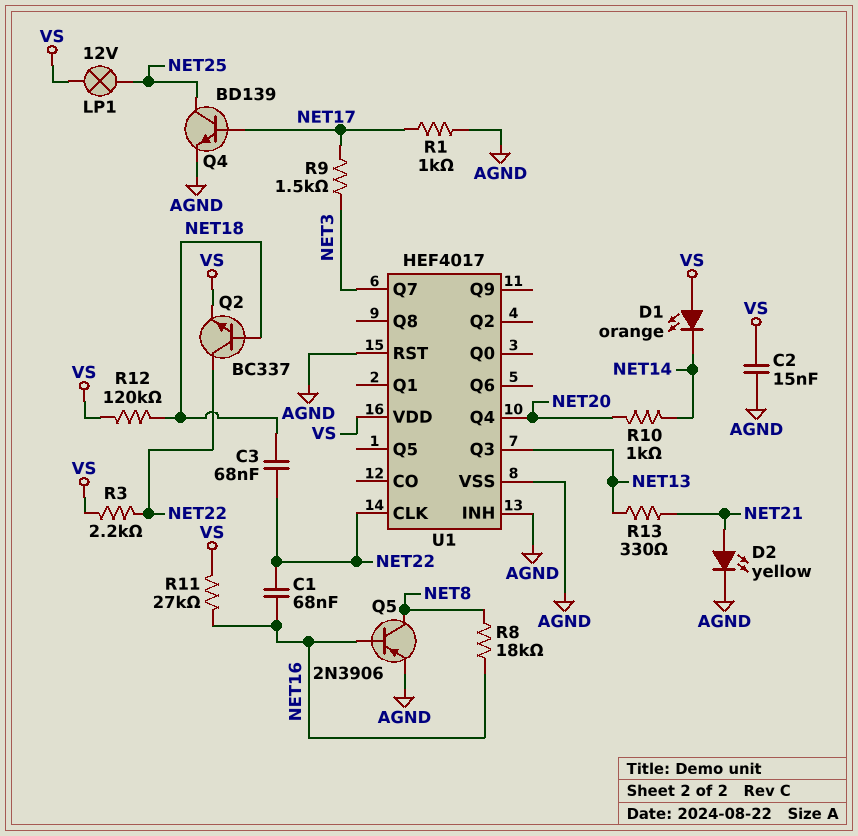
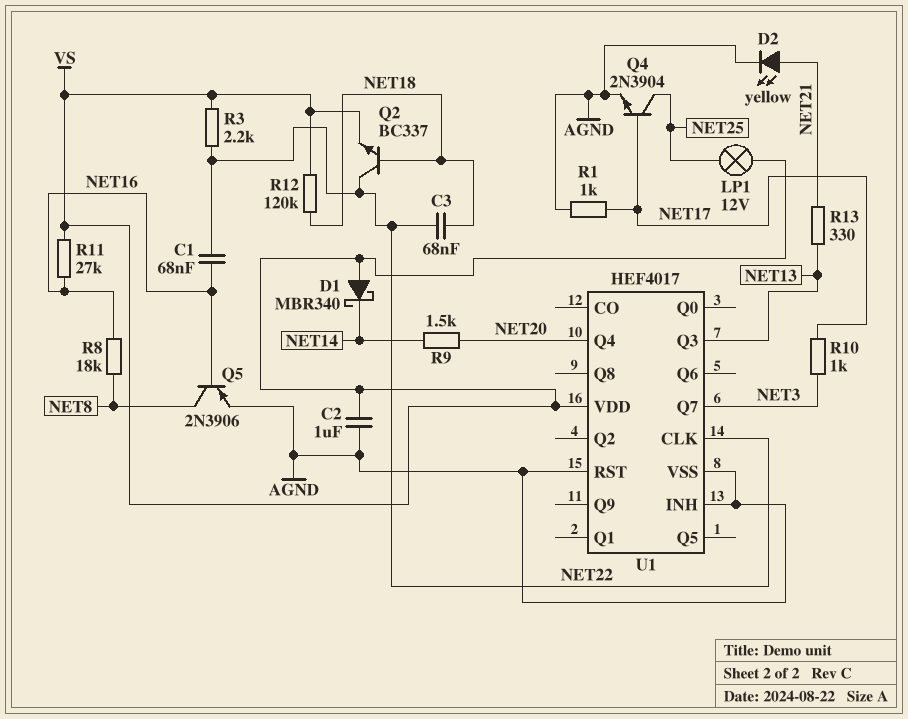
C2: 15nF (AGND, VS) -> 1uF (AGND, VS)
D1: LED orange (A VS, K NET14) -> schottky MBR340 (A VS, K NET14)
Q4: NPN BD139 (B NET17, C NET25, E AGND) -> NPN 2N3904 (B NET17, C NET25, E AGND)
R9: 1.5k (NET3, NET17) -> 1.5k (NET14, NET20)
R10: 1k (NET14, NET20) -> 1k (NET3, NET17)

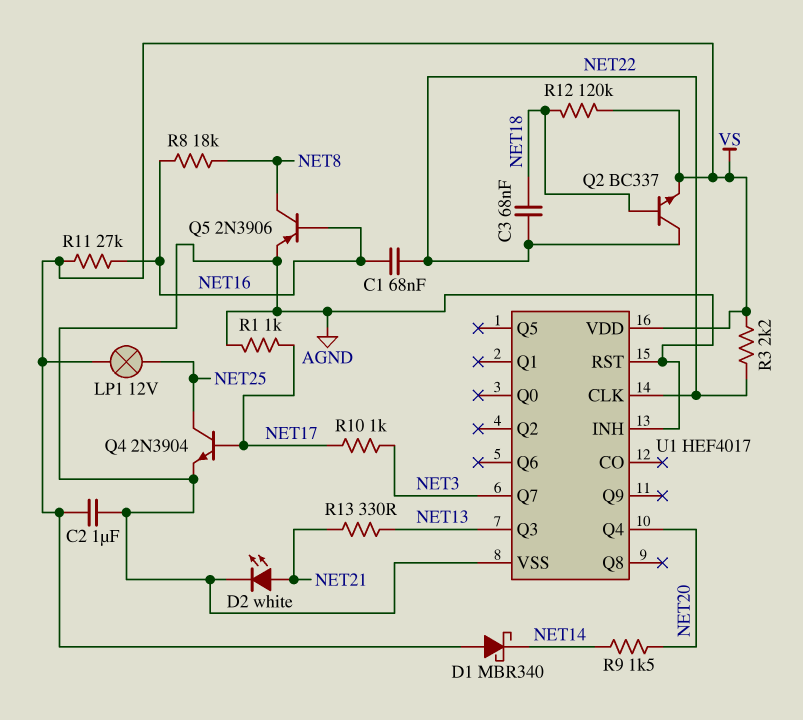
D2: LED yellow (A NET21, K AGND) -> LED white (A NET21, K AGND)

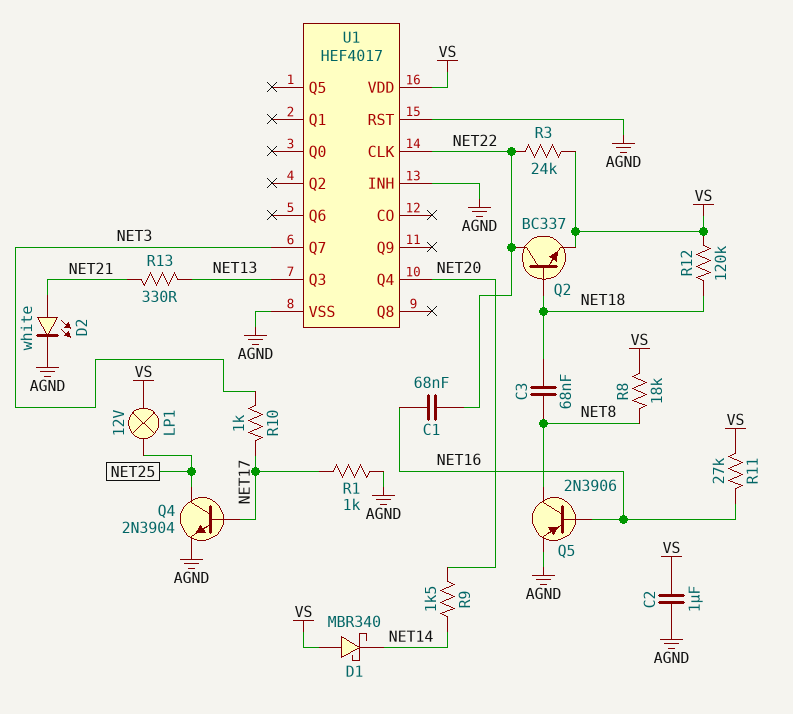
C3: 68nF (NET18, NET22) -> 68nF (NET8, NET18)
R3: 2.2k (NET22, VS) -> 24k (NET22, VS)
R8: 18k (NET8, NET16) -> 18k (NET8, VS)

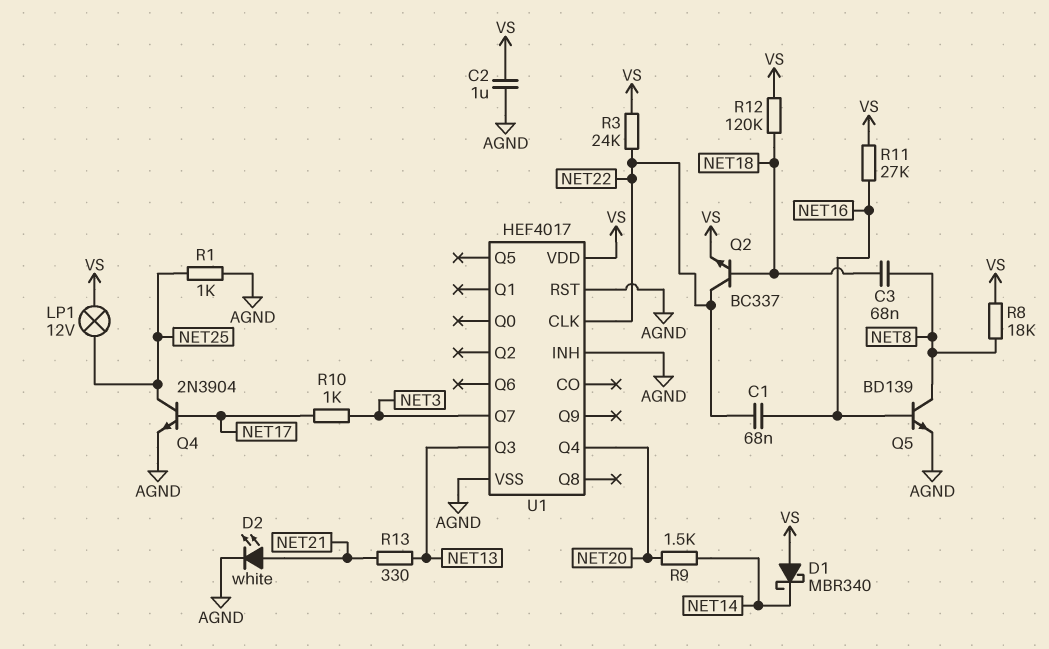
Q5: PNP 2N3906 (B NET16, C NET8, E AGND) -> NPN BD139 (B NET16, C NET8, E AGND)
R1: 1k (AGND, NET17) -> 1k (AGND, NET25)

